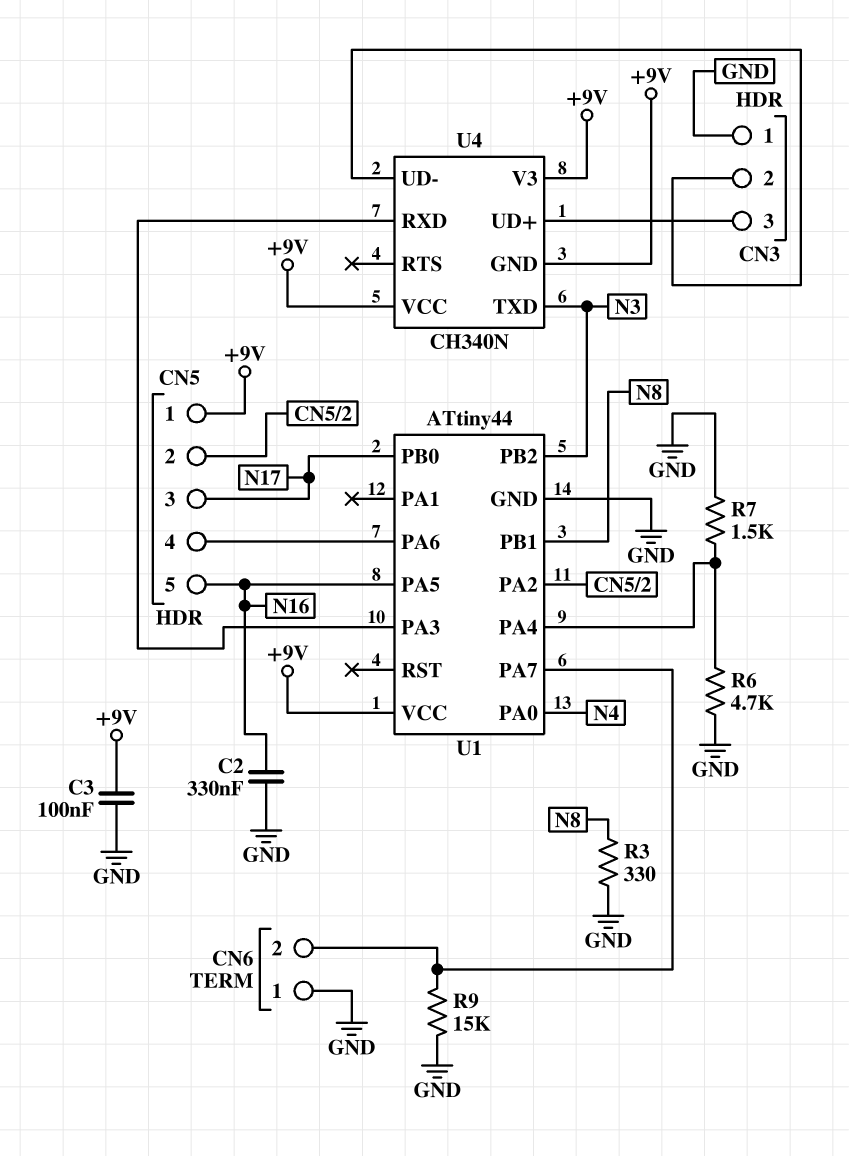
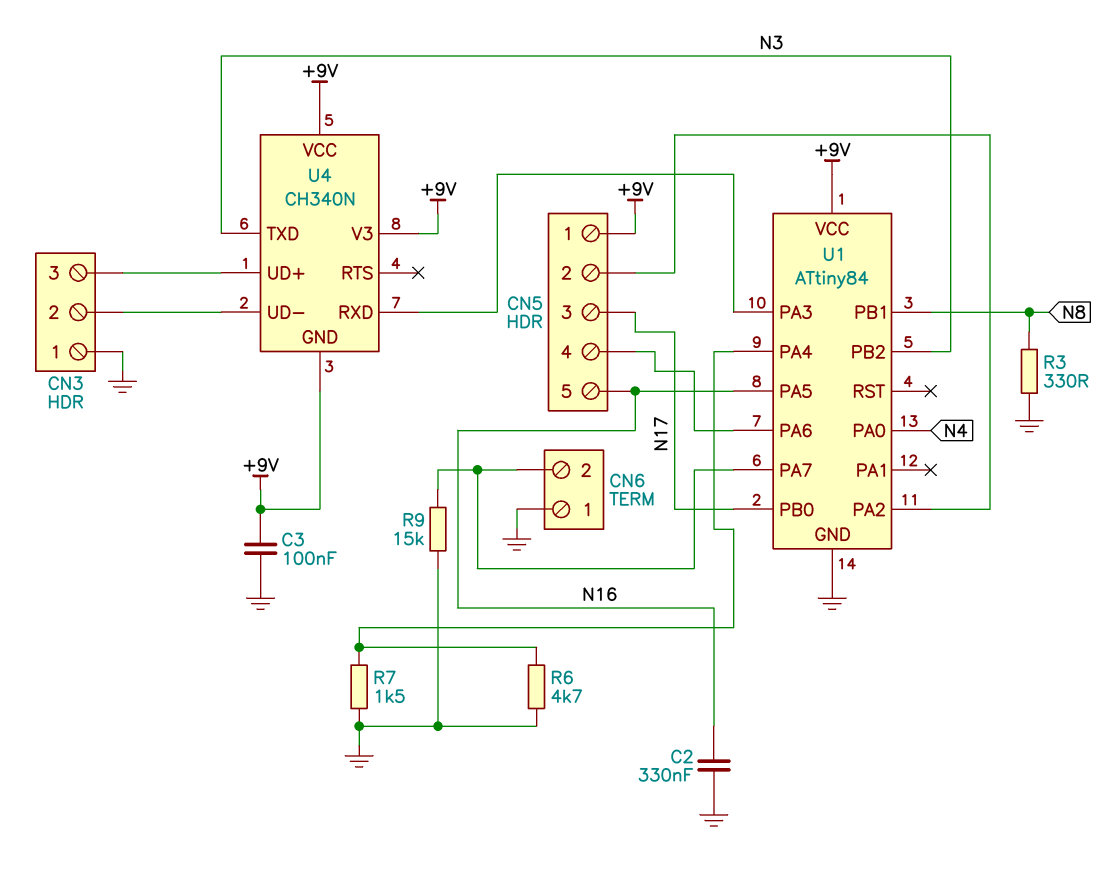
U1: ATtiny44 -> ATtiny84

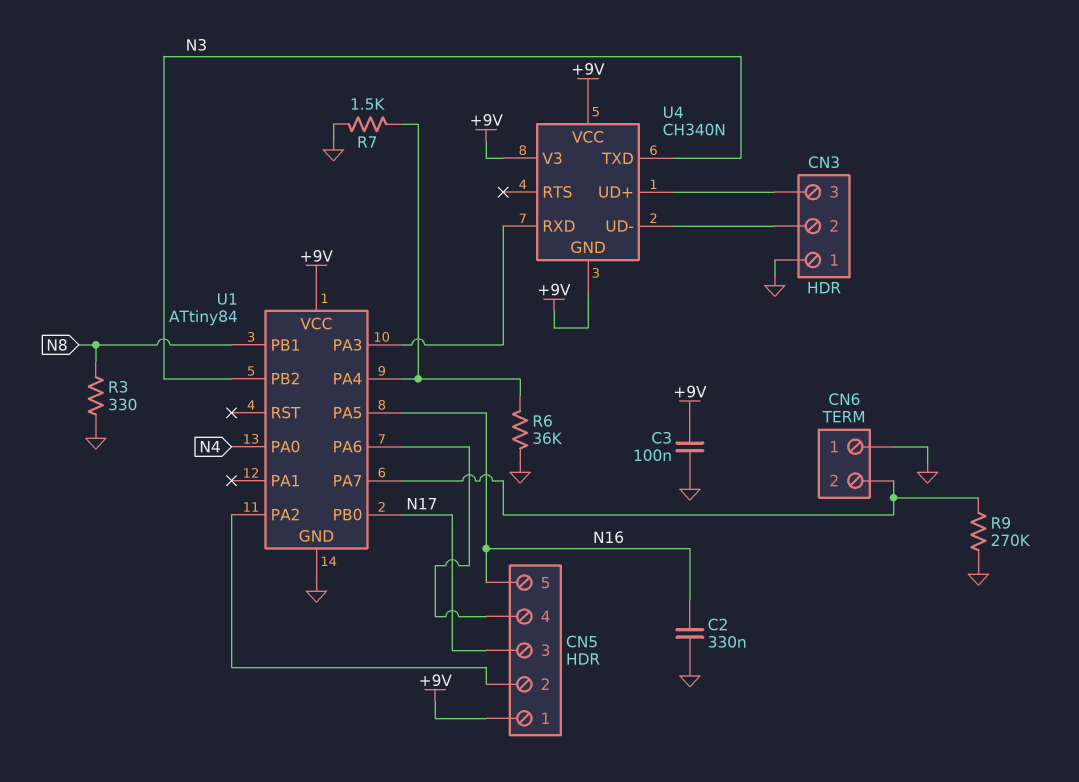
R6: 4.7k (GND, U1/PA4) -> 36k (GND, U1/PA4)
R9: 15k (CN6/2, GND) -> 270k (CN6/2, GND)

